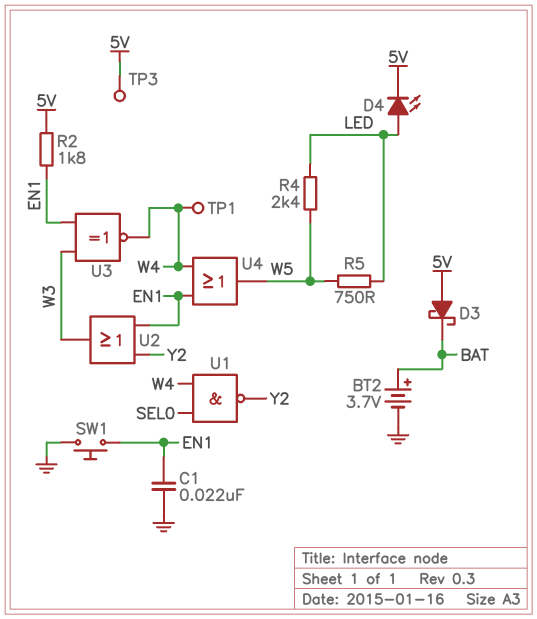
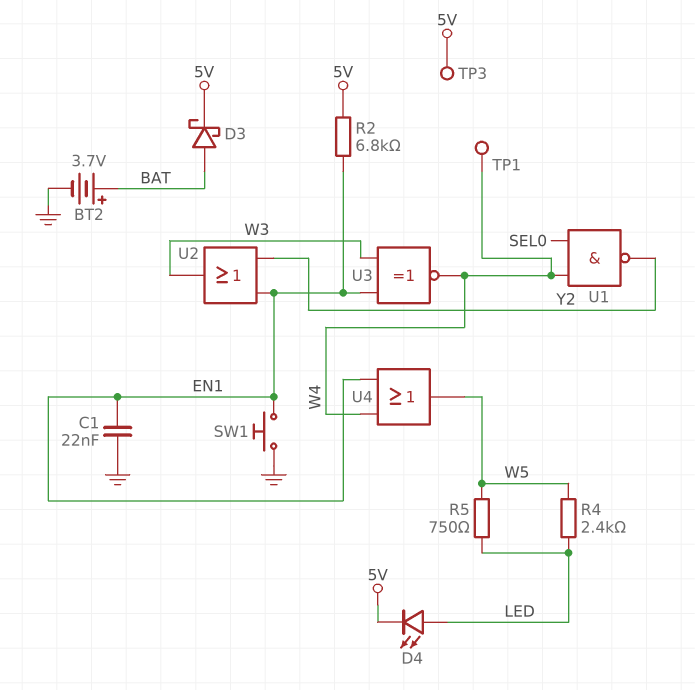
D3: schottky (A 5V, K BAT) -> schottky (A BAT, K 5V)
R2: 1.8k (5V, EN1) -> 6.8k (5V, EN1)

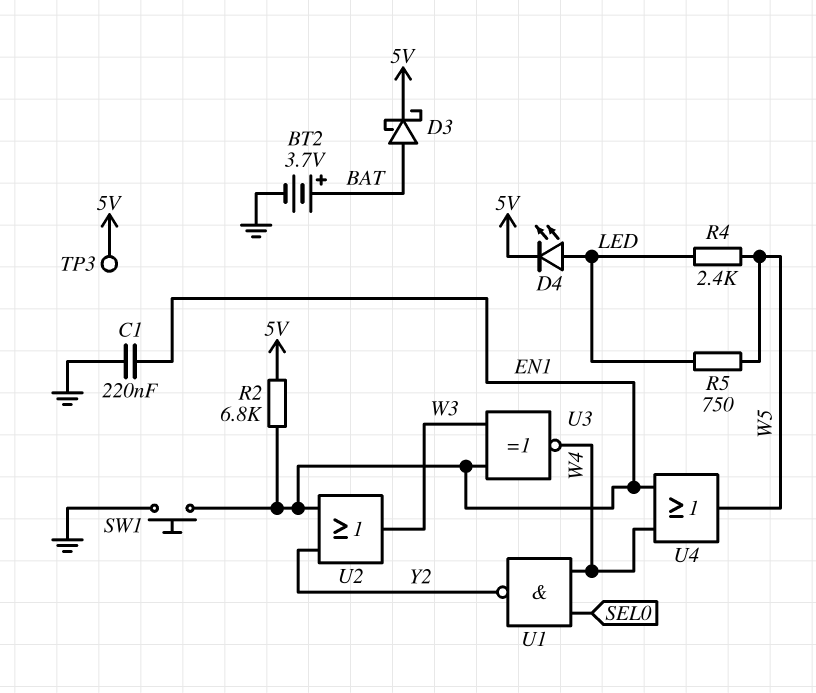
C1: 22nF (EN1, GND) -> 220nF (EN1, GND)
TP1: test point (W4) -> none

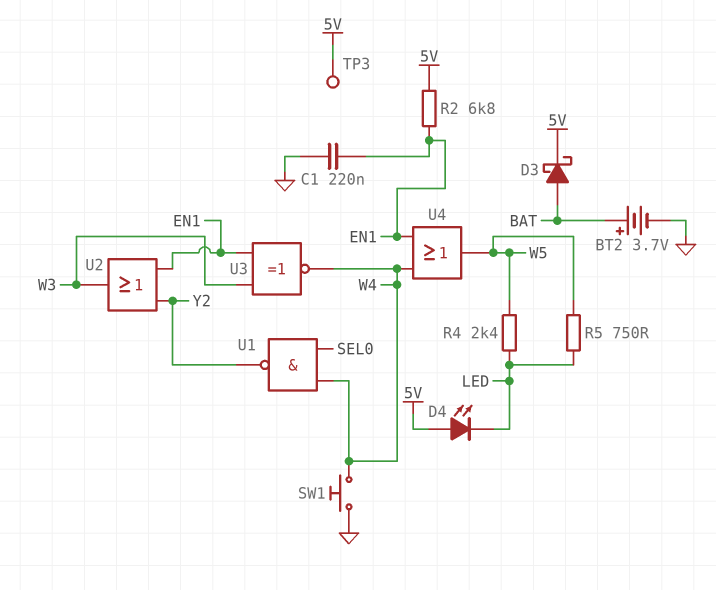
D4: LED (A LED, K 5V) -> LED (A 5V, K LED)
SW1: button (EN1, GND) -> button (GND, W4)

